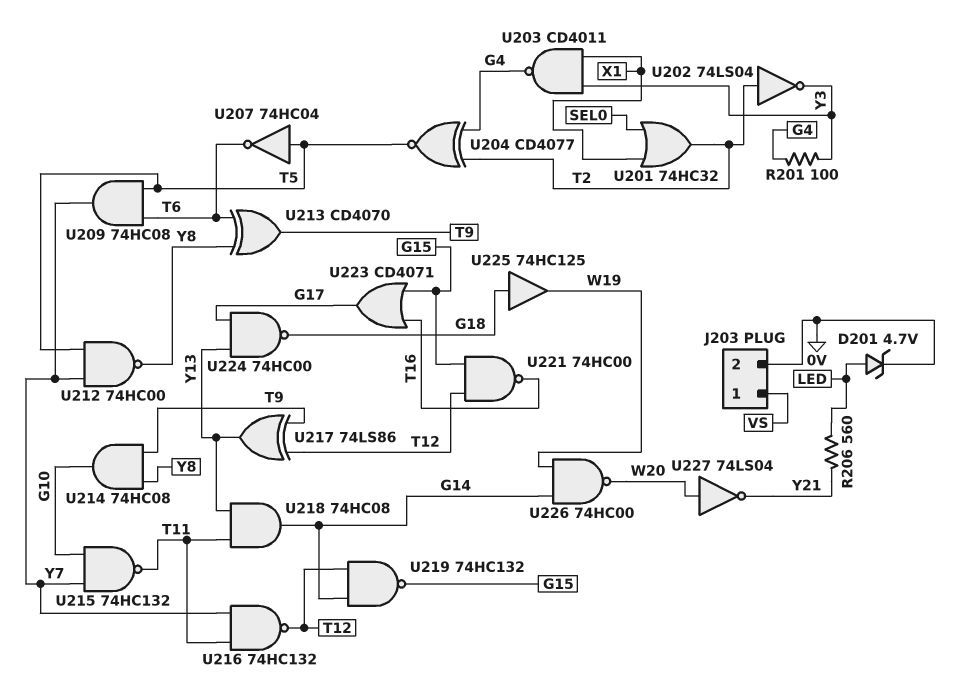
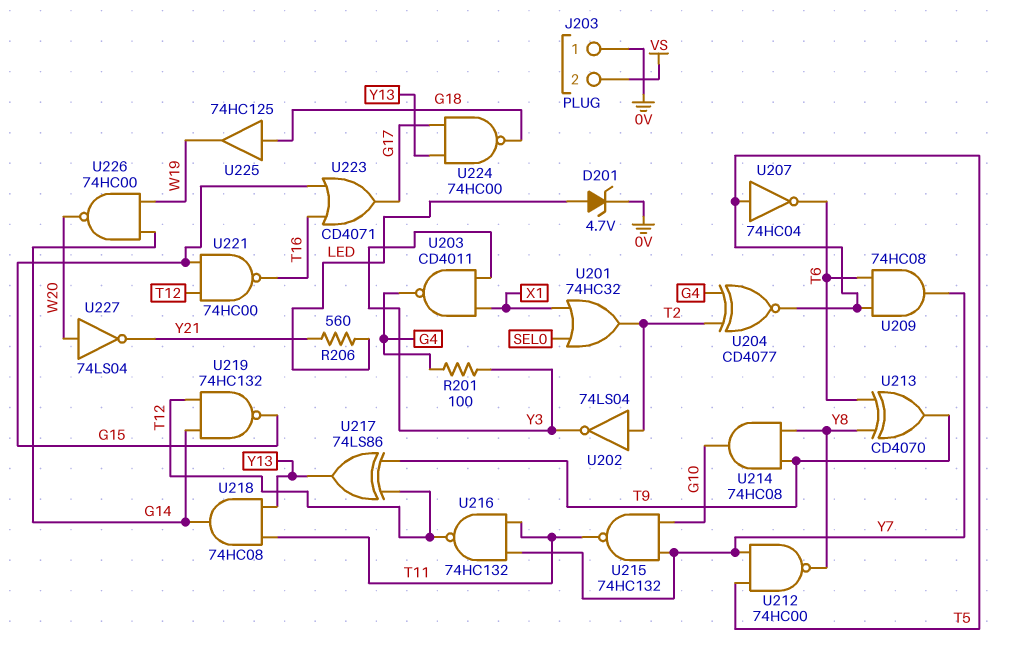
J203 pin 1: VS -> 0V
J203 pin 2: 0V -> VS

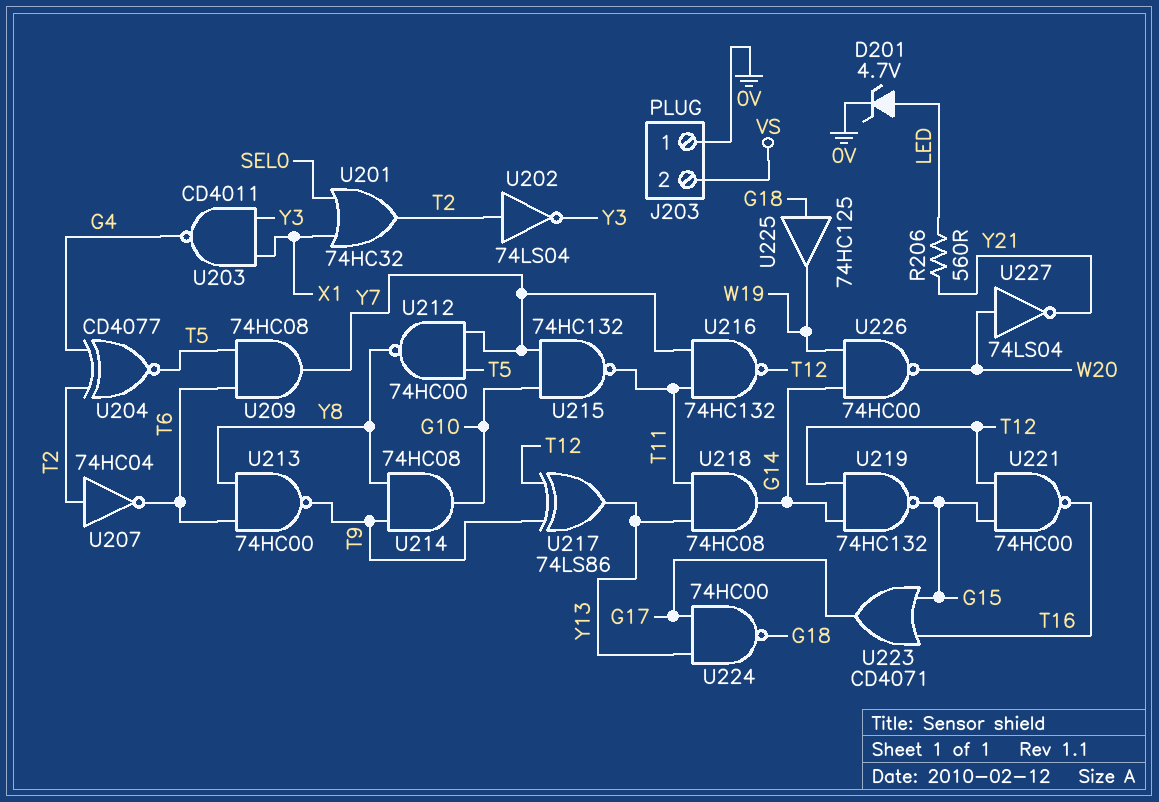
R201: 100 (G4, Y3) -> none
U207: NOT 74HC04 (in T5, out T6) -> NOT 74HC04 (in T2, out T6)
U213: XOR CD4070 (in T6, in Y8, out T9) -> NAND 74HC00 (in T6, in Y8, out T9)

